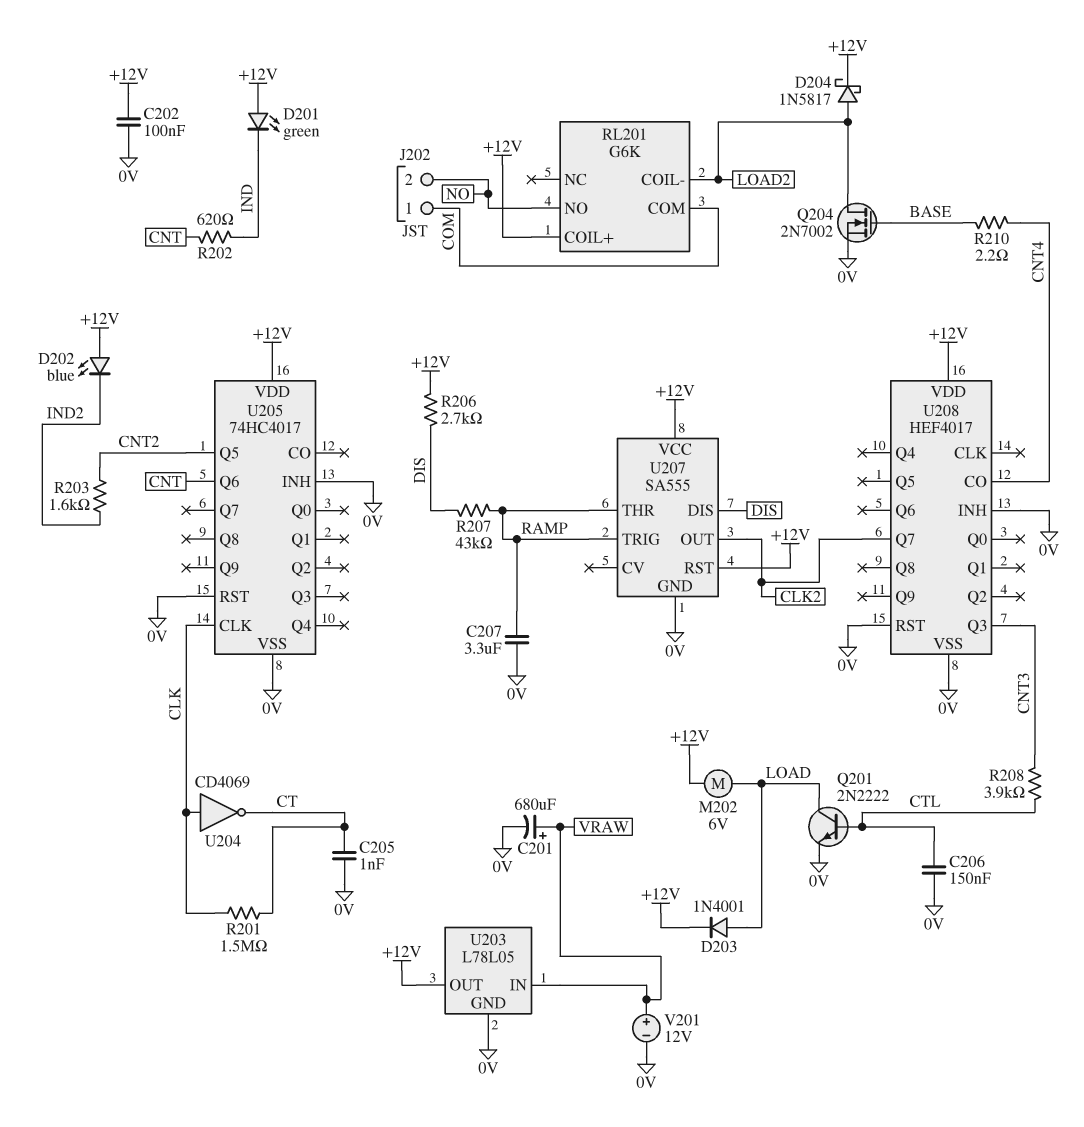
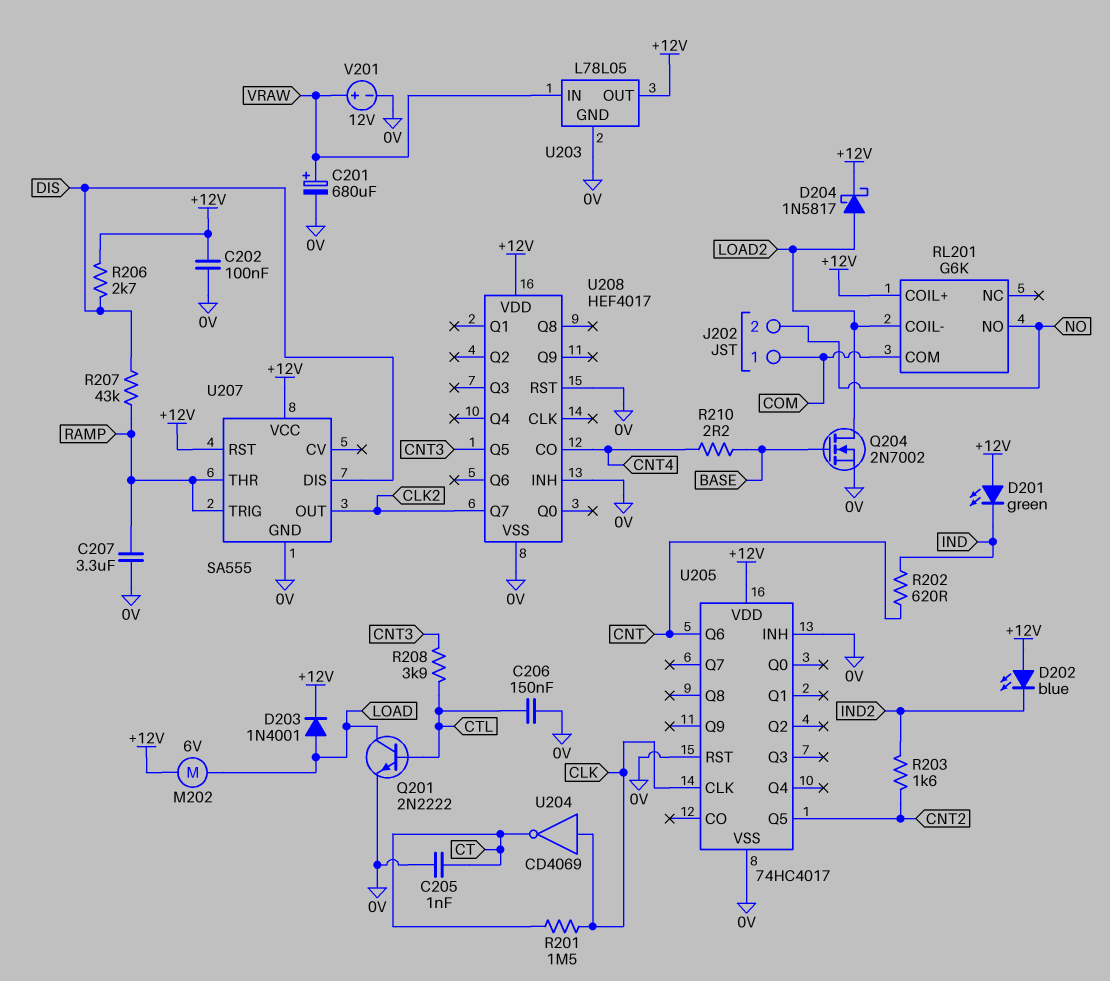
U208 pin Q3: CNT3 -> none
U208 pin Q5: none -> CNT3

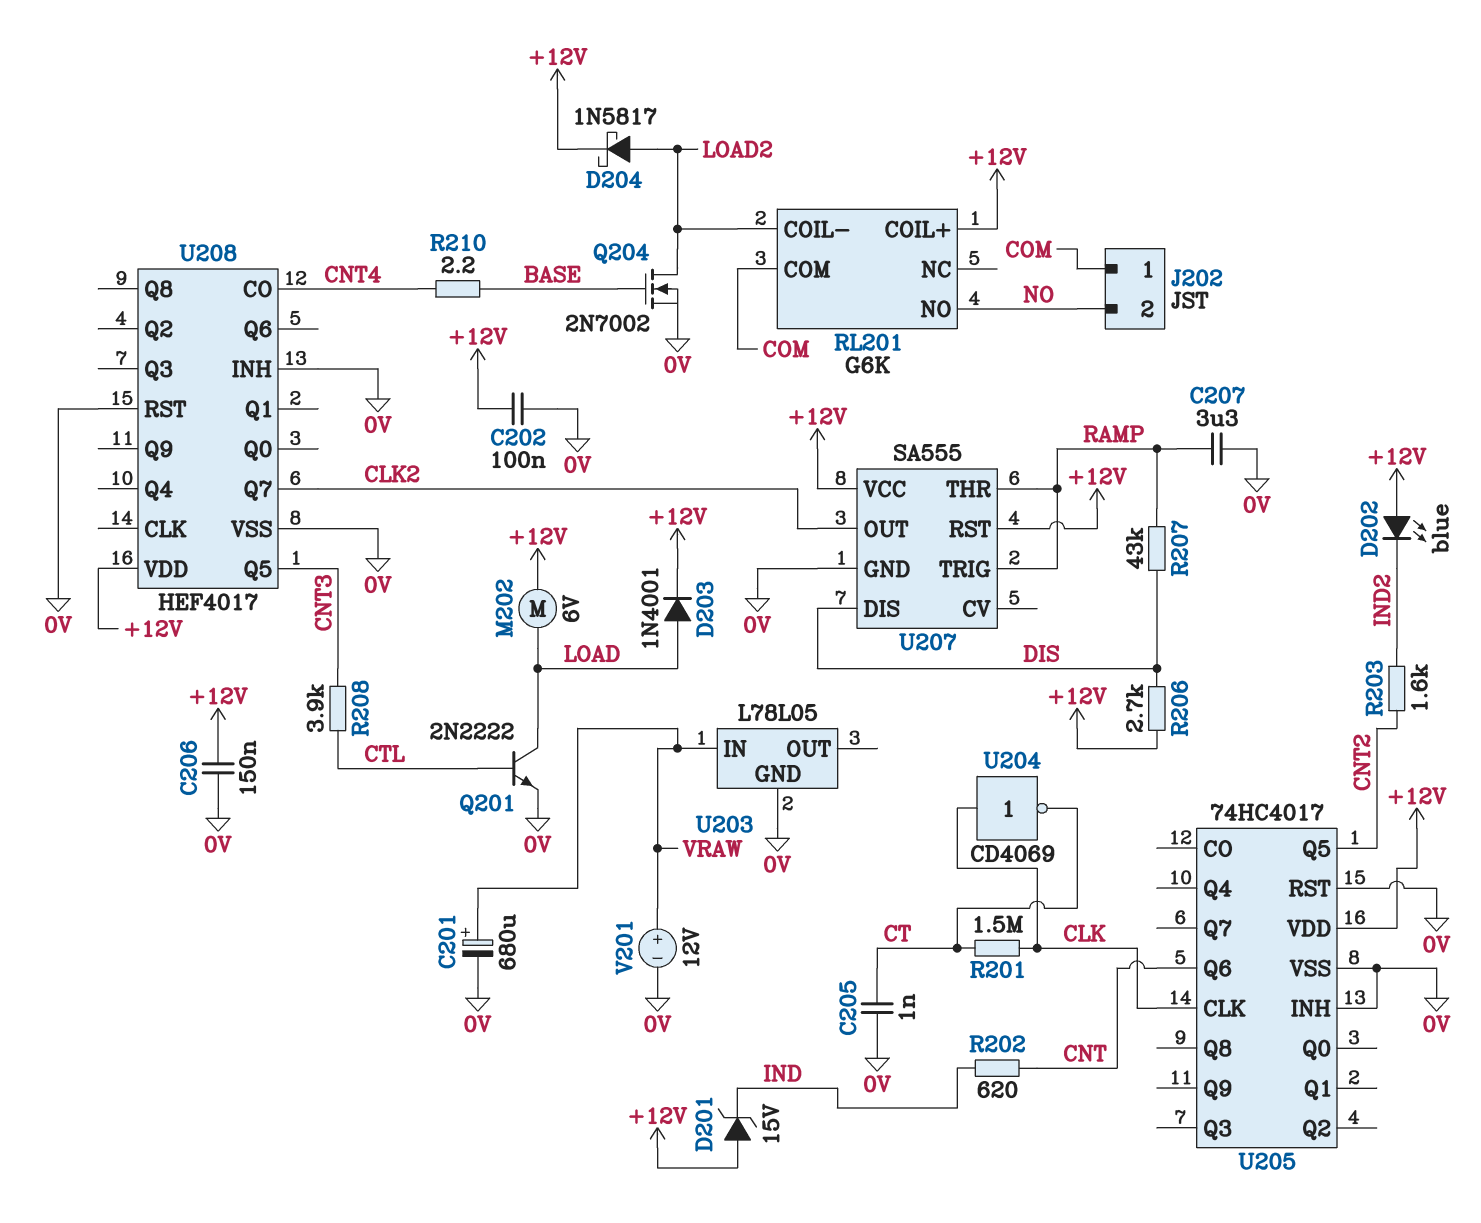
C206: 150nF (0V, CTL) -> 150nF (+12V, 0V)
D201: LED green (A +12V, K IND) -> zener 15V (A +12V, K IND)
U203 pin OUT: +12V -> none

